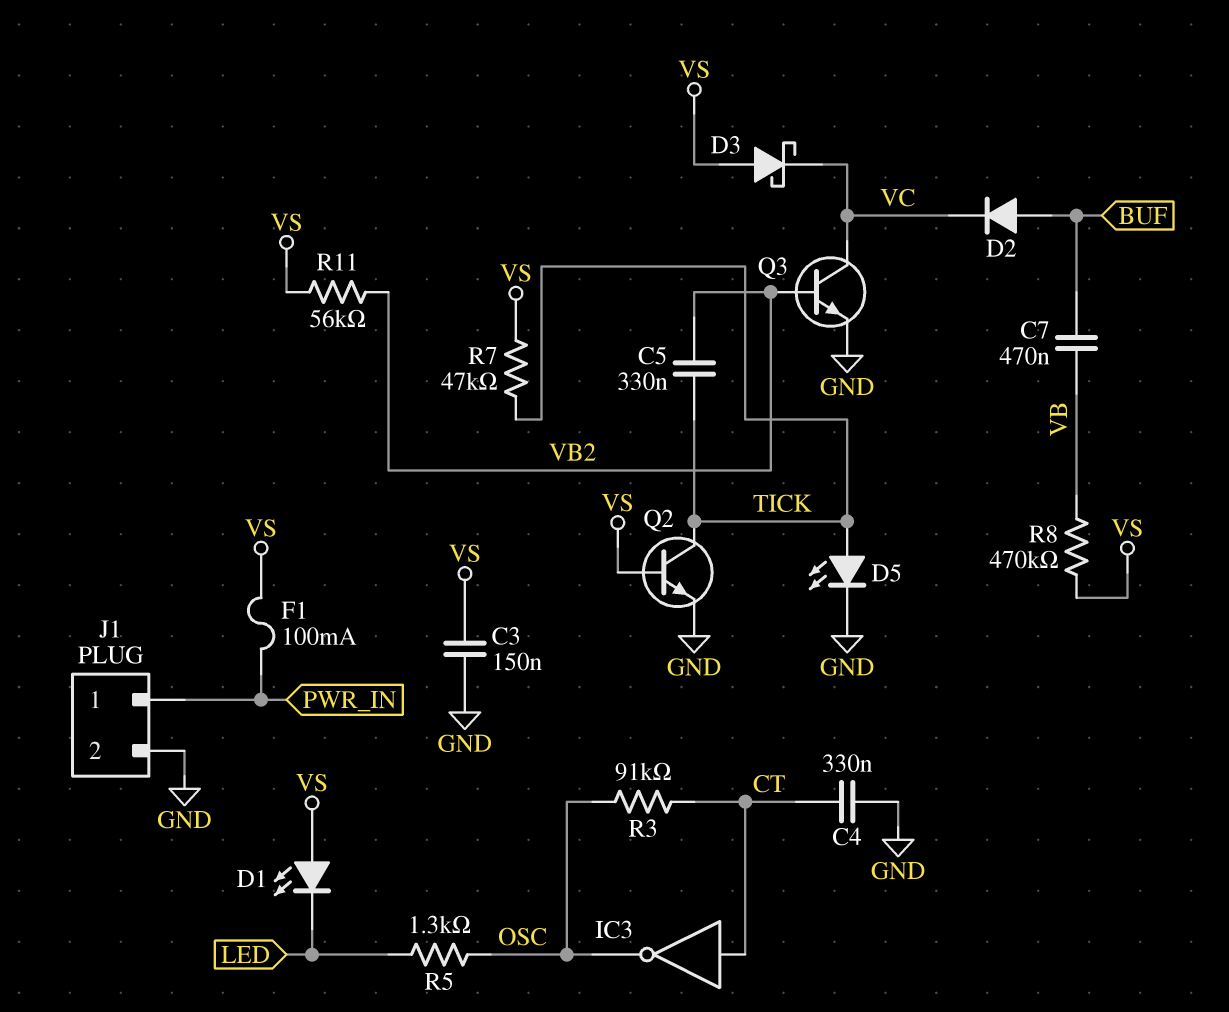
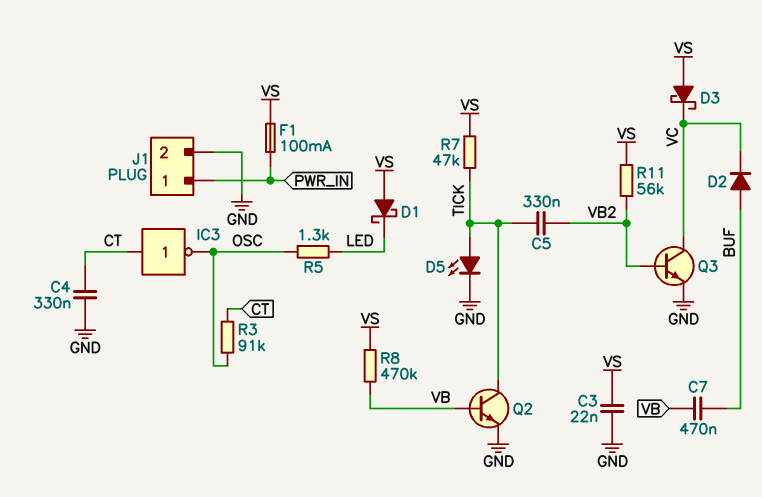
C3: 150nF (GND, VS) -> 22nF (GND, VS)
D1: LED (A VS, K LED) -> schottky (A VS, K LED)
Q2: NPN (B VS, C TICK, E GND) -> NPN (B VB, C TICK, E GND)

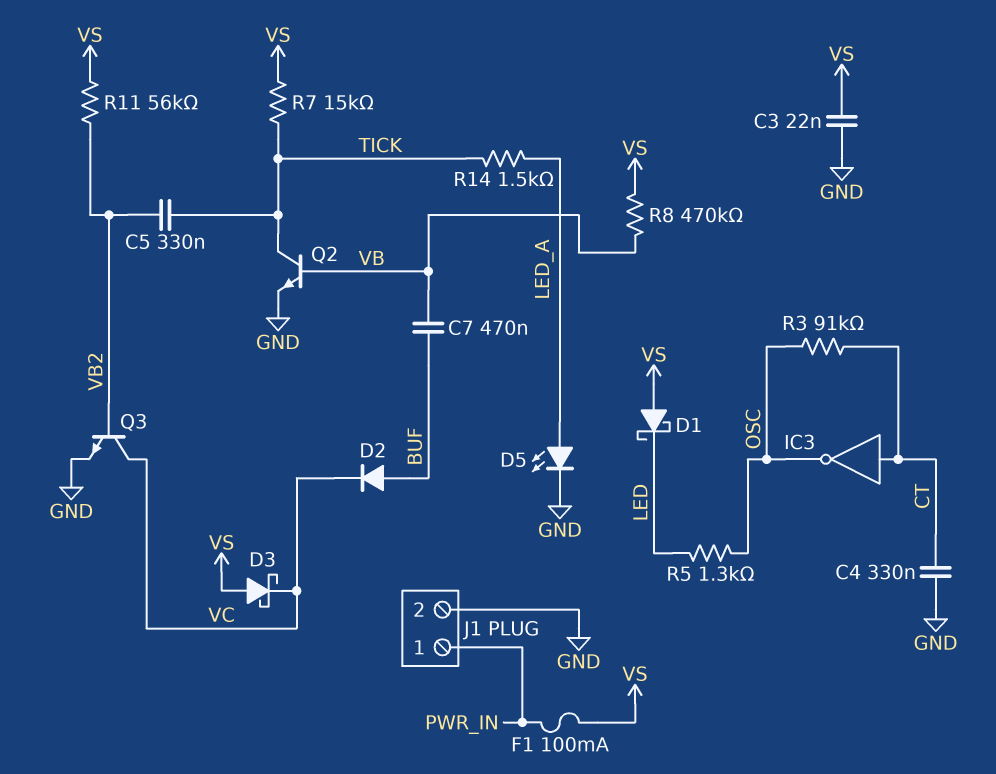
D5: LED (A TICK, K GND) -> LED (A LED_A, K GND)
R7: 47k (TICK, VS) -> 15k (TICK, VS)
R14: none -> 1.5k (LED_A, TICK)

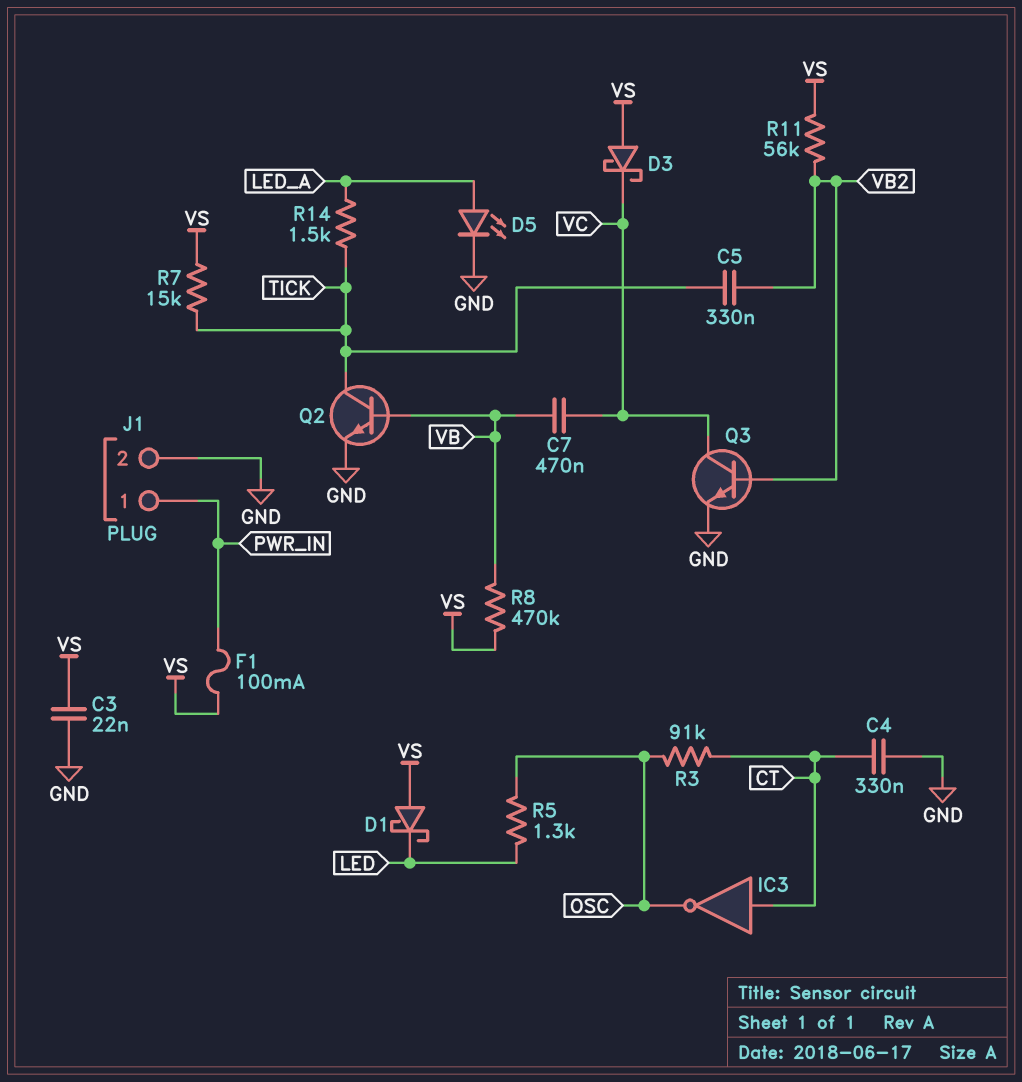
C7: 470nF (BUF, VB) -> 470nF (VB, VC)
D2: diode (A BUF, K VC) -> none

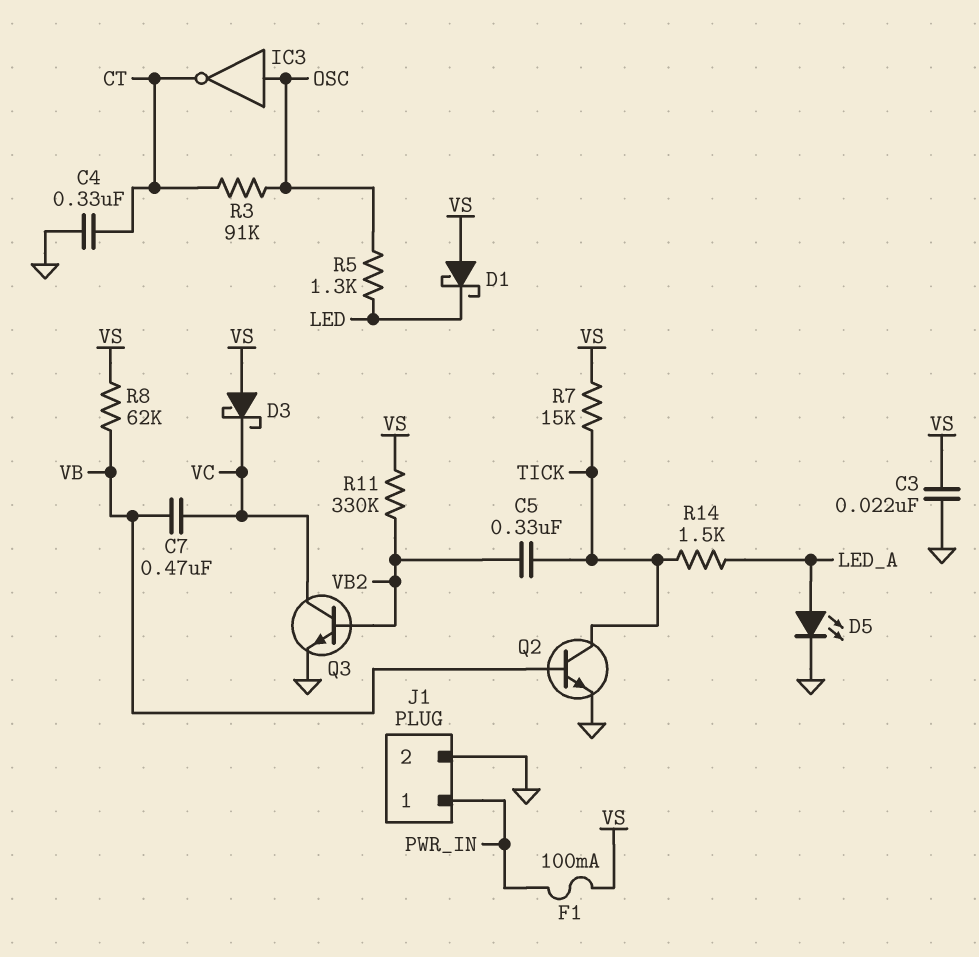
IC3: NOT (in CT, out OSC) -> NOT (in OSC, out CT)
R8: 470k (VB, VS) -> 62k (VB, VS)
R11: 56k (VB2, VS) -> 330k (VB2, VS)

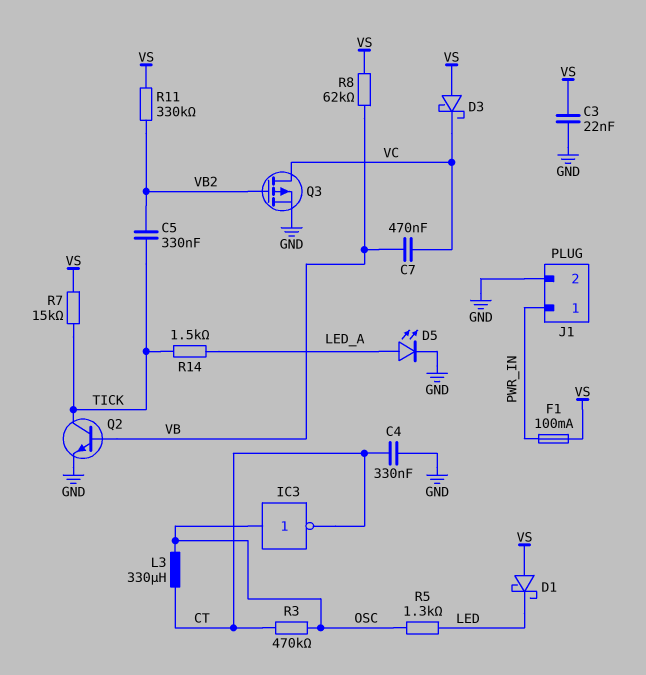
L3: none -> 330uH (CT, OSC)
Q3: NPN (B VB2, C VC, E GND) -> PMOS (G VB2, D VC, S GND)
R3: 91k (CT, OSC) -> 470k (CT, OSC)

